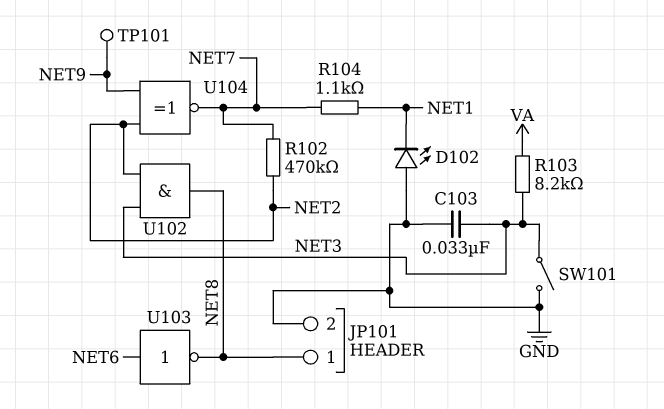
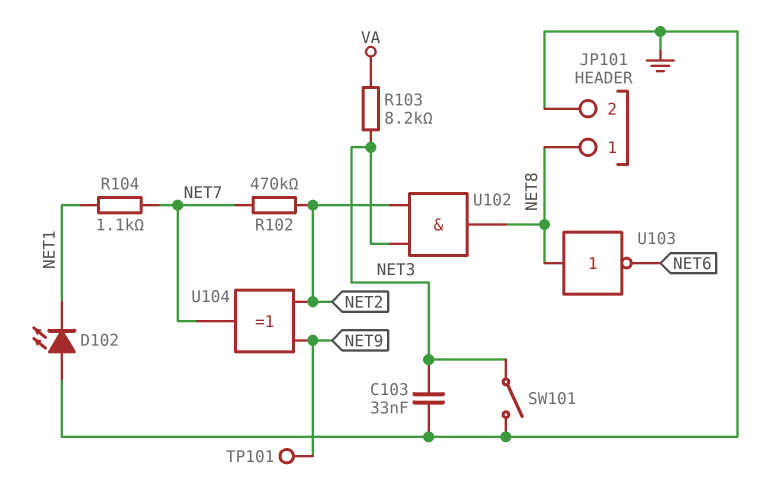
U103: NOT (in NET6, out NET8) -> NOT (in NET8, out NET6)
U104: XNOR (in NET2, in NET9, out NET7) -> XOR (in NET2, in NET9, out NET7)

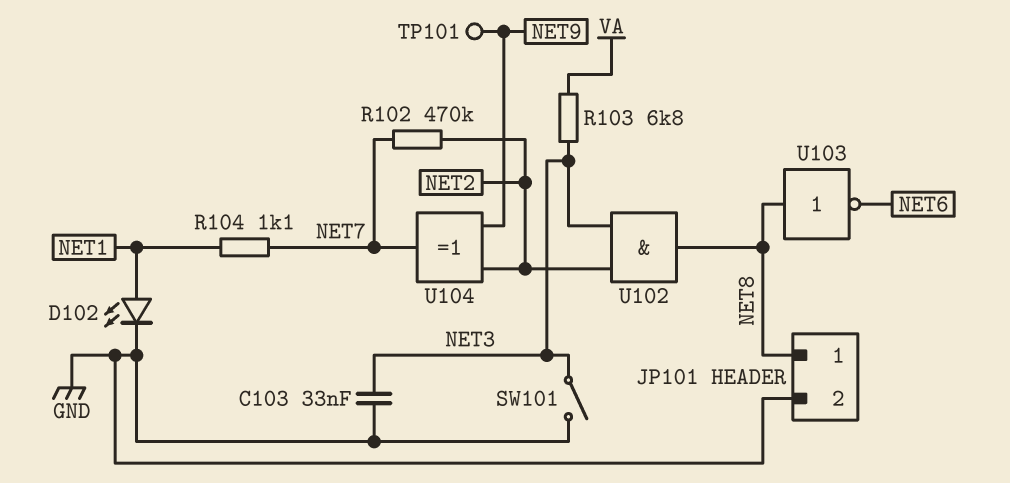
D102: LED (A GND, K NET1) -> LED (A NET1, K GND)
R103: 8.2k (NET3, VA) -> 6.8k (NET3, VA)

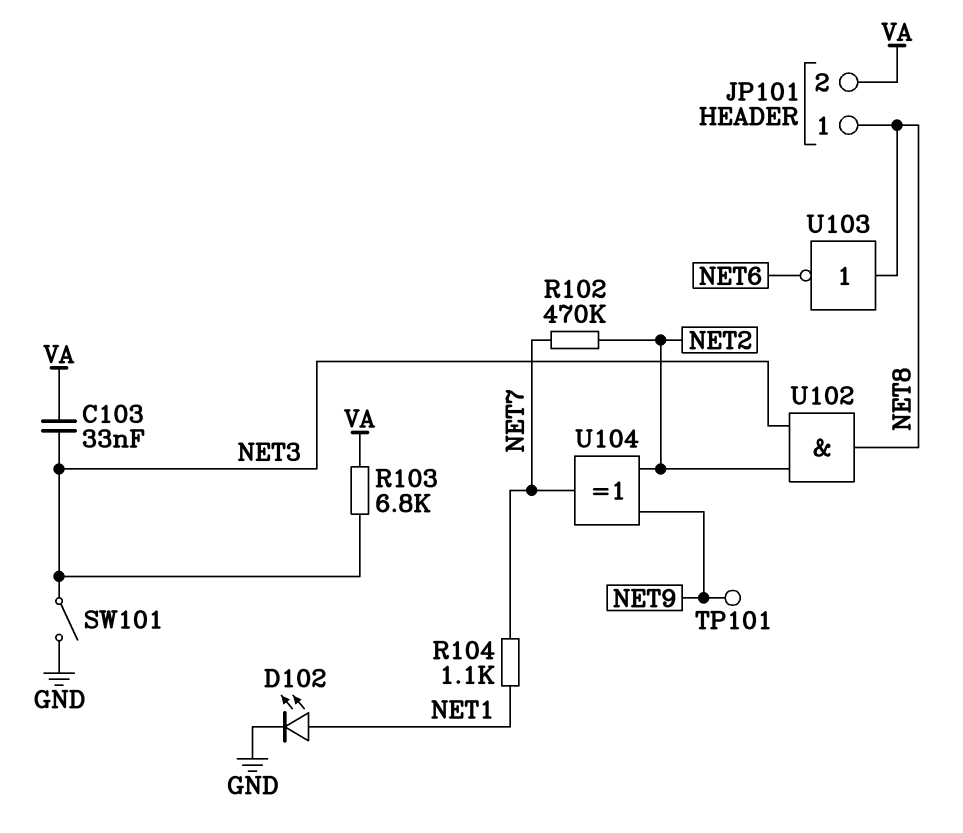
C103: 33nF (GND, NET3) -> 33nF (NET3, VA)
JP101 pin 2: GND -> VA

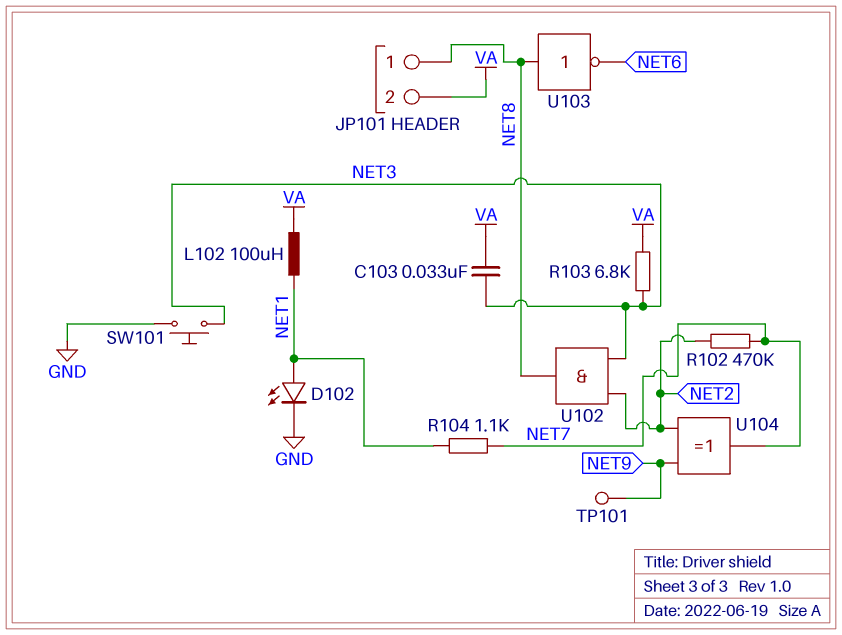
L102: none -> 100uH (NET1, VA)
SW101: switch (GND, NET3) -> button (GND, NET3)

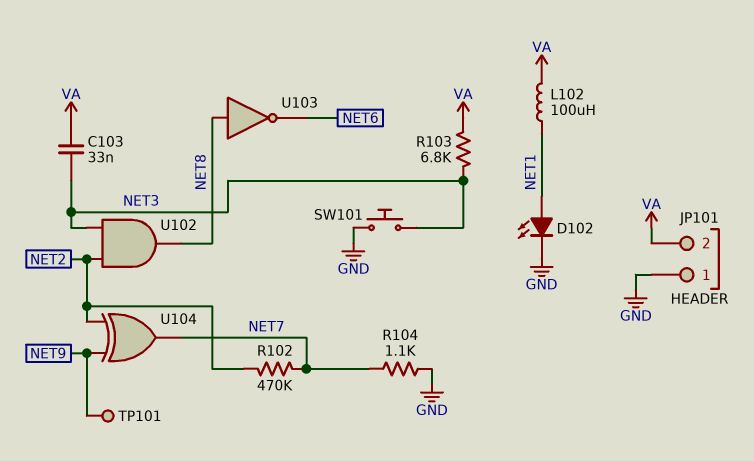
JP101 pin 1: NET8 -> GND
R104: 1.1k (NET1, NET7) -> 1.1k (GND, NET7)

